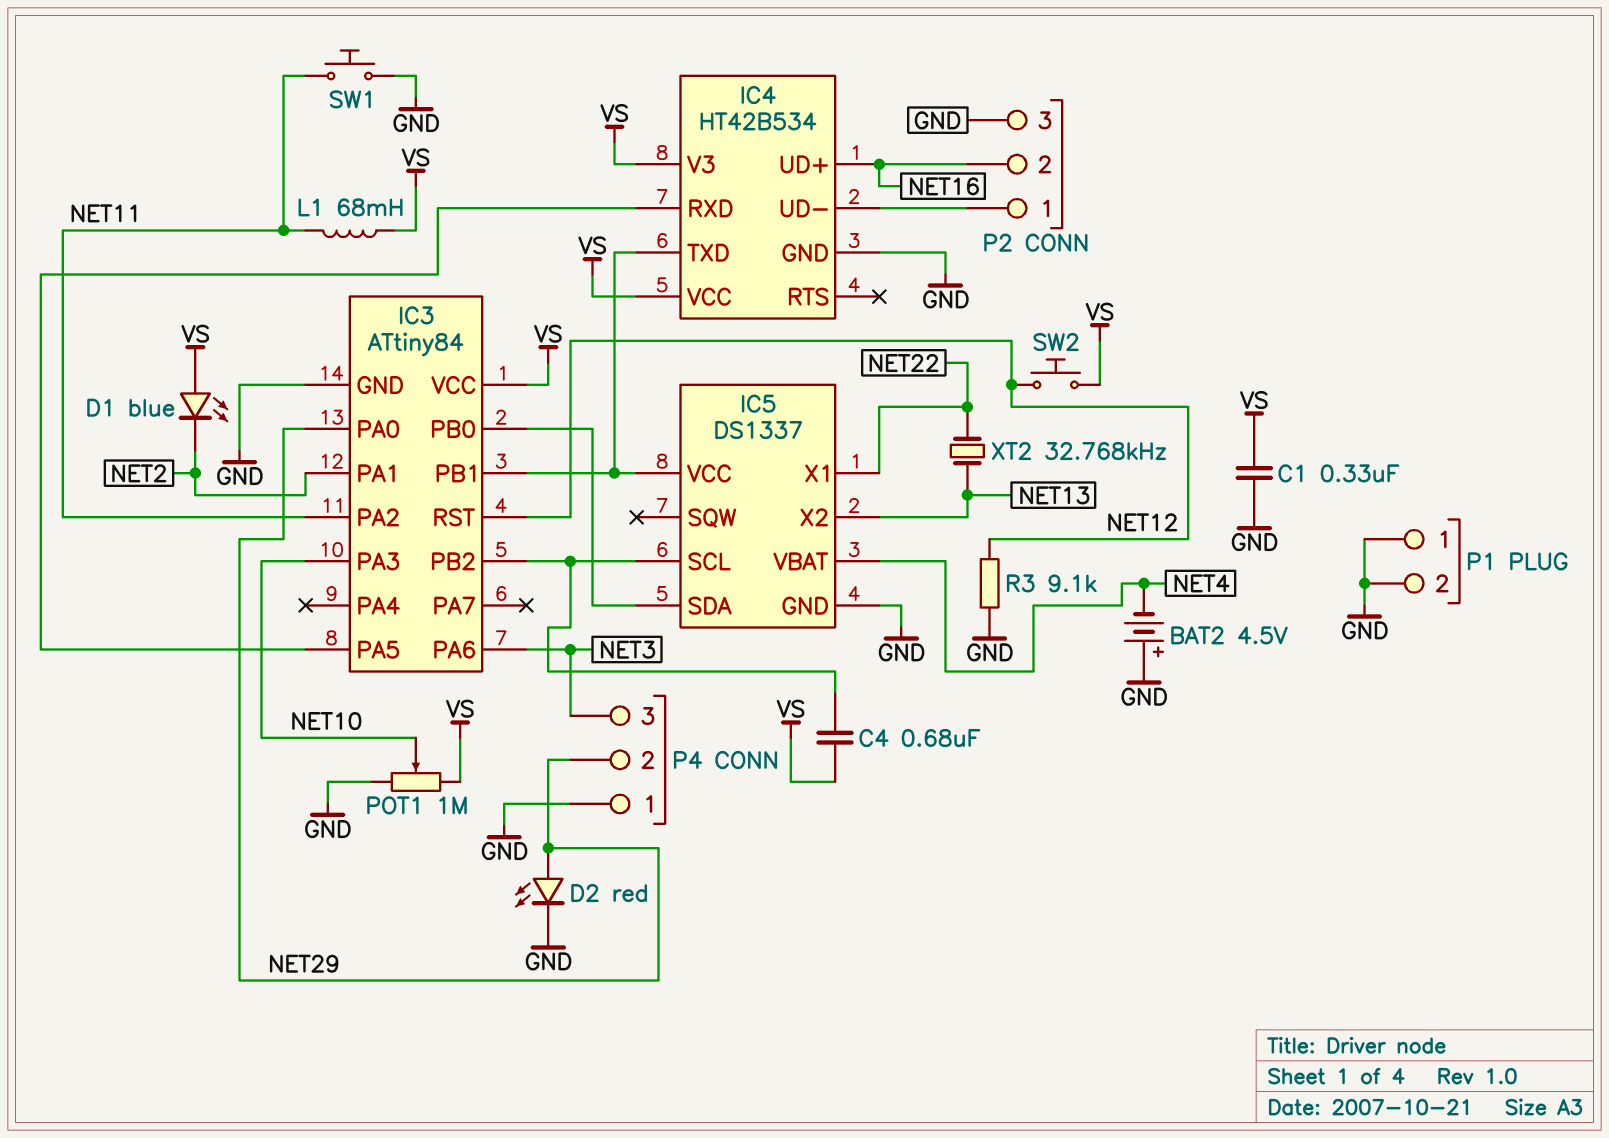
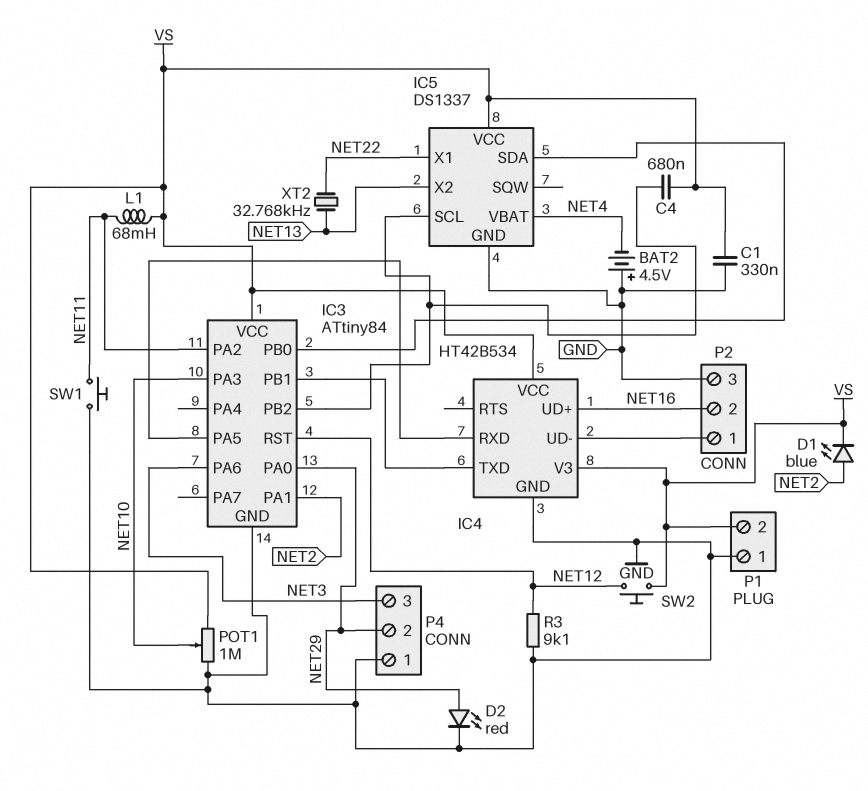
D1: LED blue (A VS, K NET2) -> LED blue (A NET2, K VS)
IC5 pin VCC: IC3/PB1 -> VS
P1 pin 2: GND -> VS

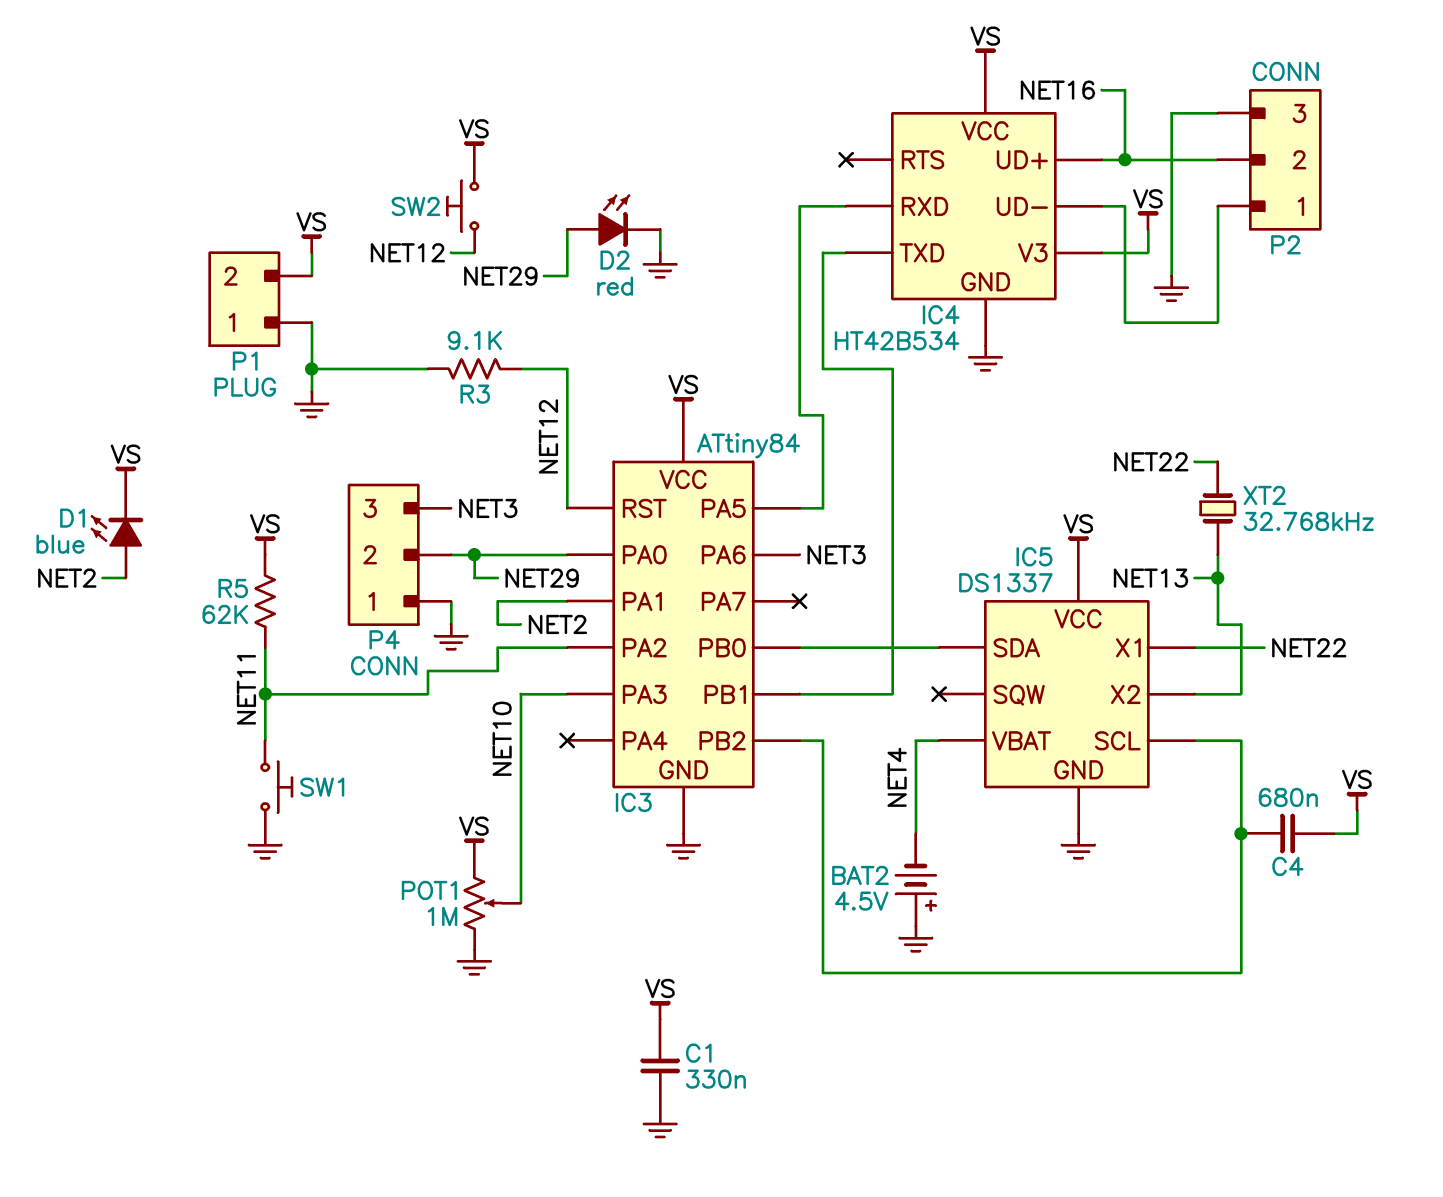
L1: 68mH (NET11, VS) -> none
R5: none -> 62k (NET11, VS)

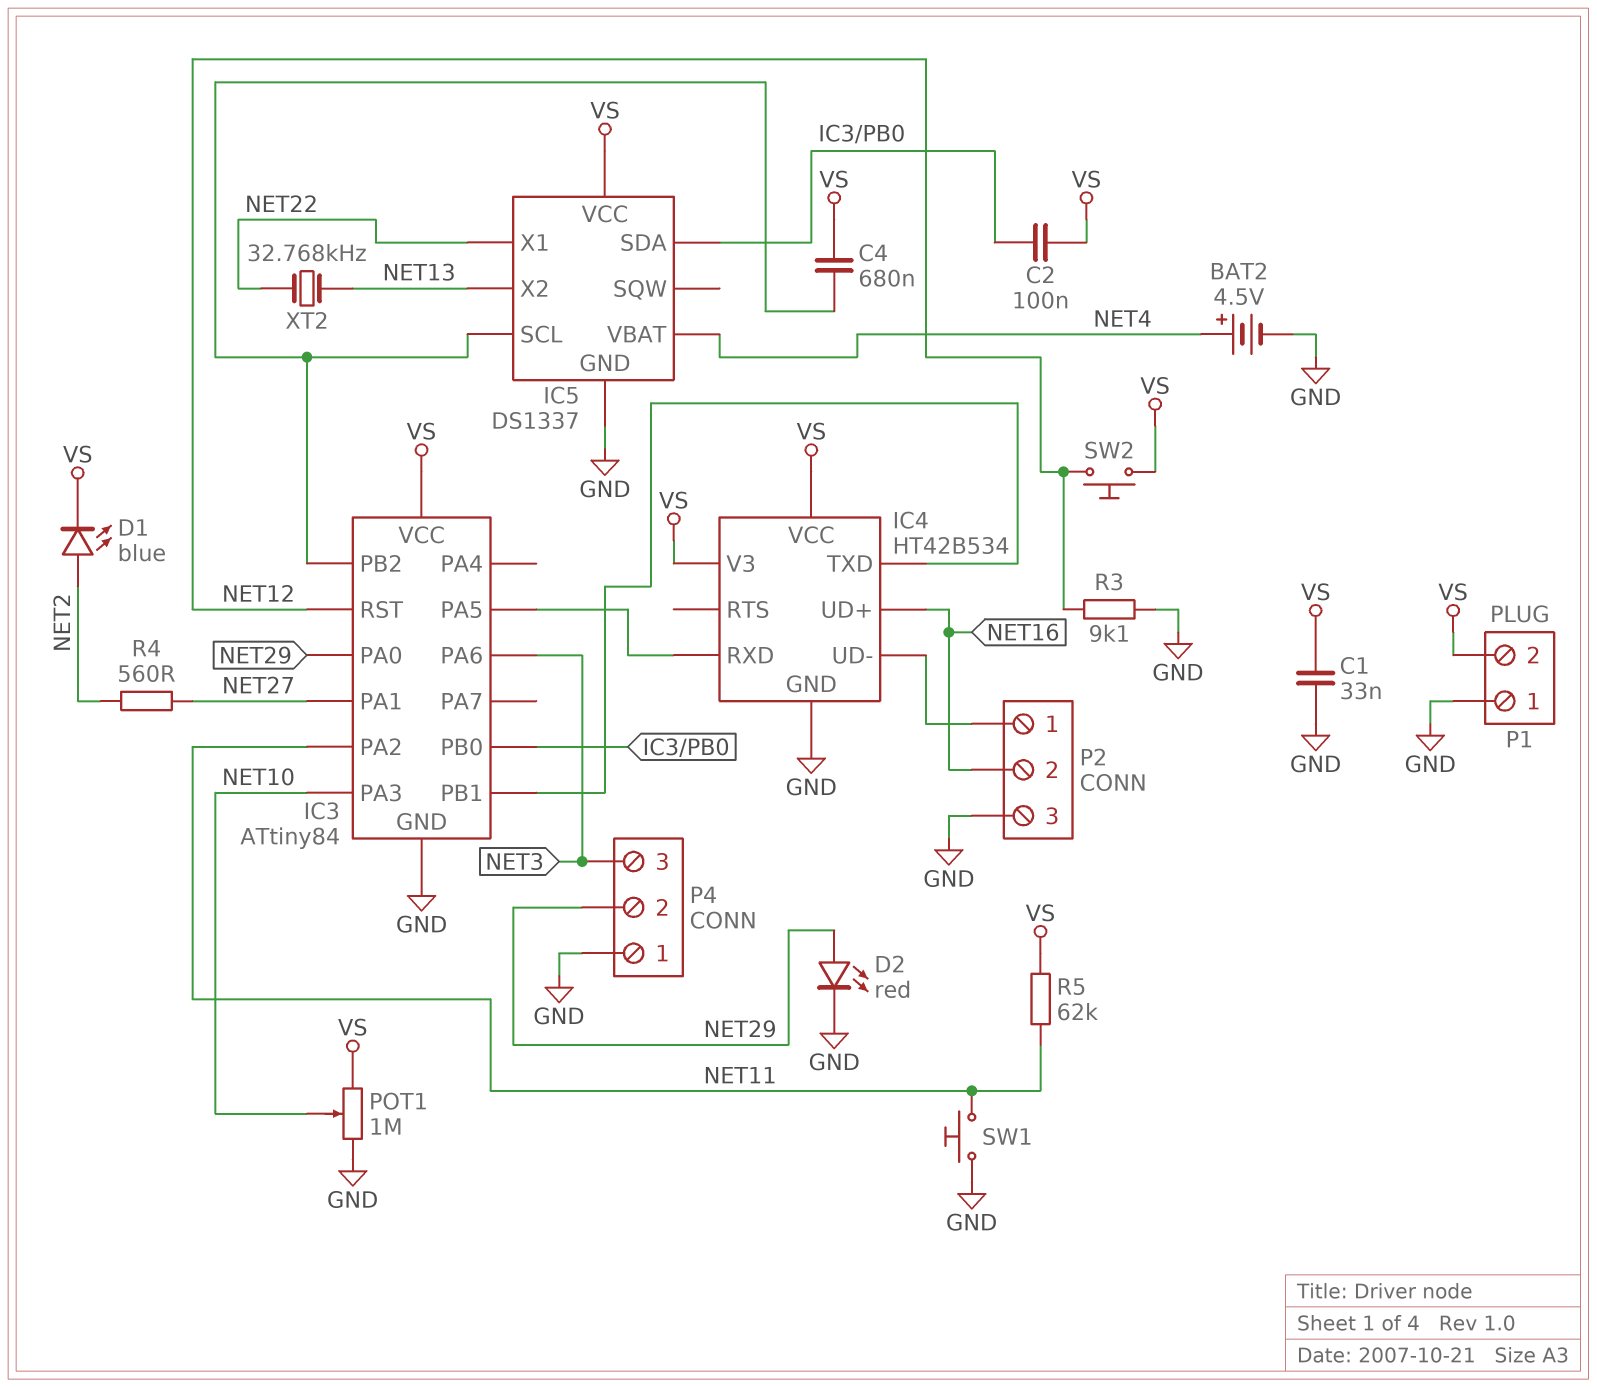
BAT2: 4.5V (plus GND, minus NET4) -> 4.5V (plus NET4, minus GND)
C1: 330nF (GND, VS) -> 33nF (GND, VS)
C2: none -> 100nF (IC3/PB0, VS)
IC3 pin PA1: NET2 -> NET27
R4: none -> 560 (NET2, NET27)

